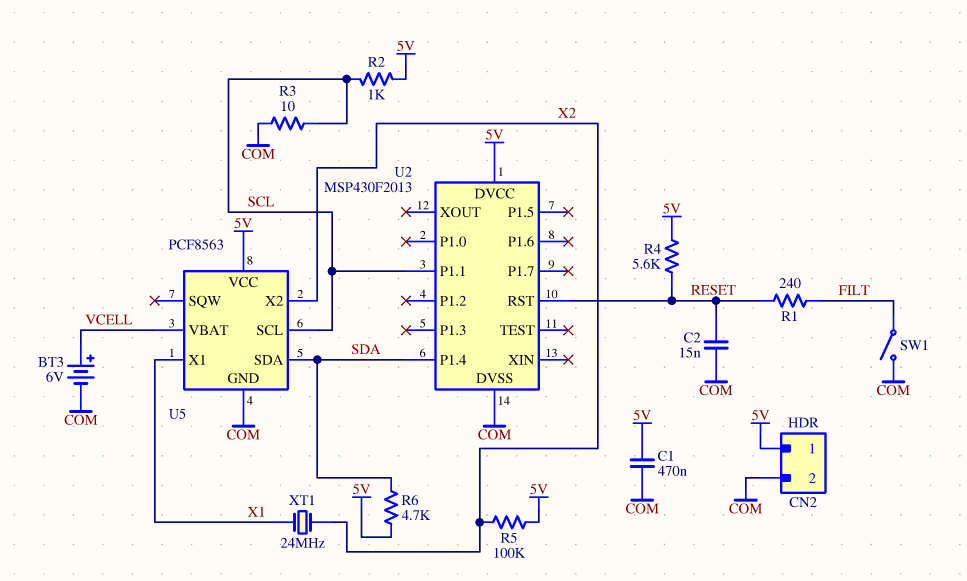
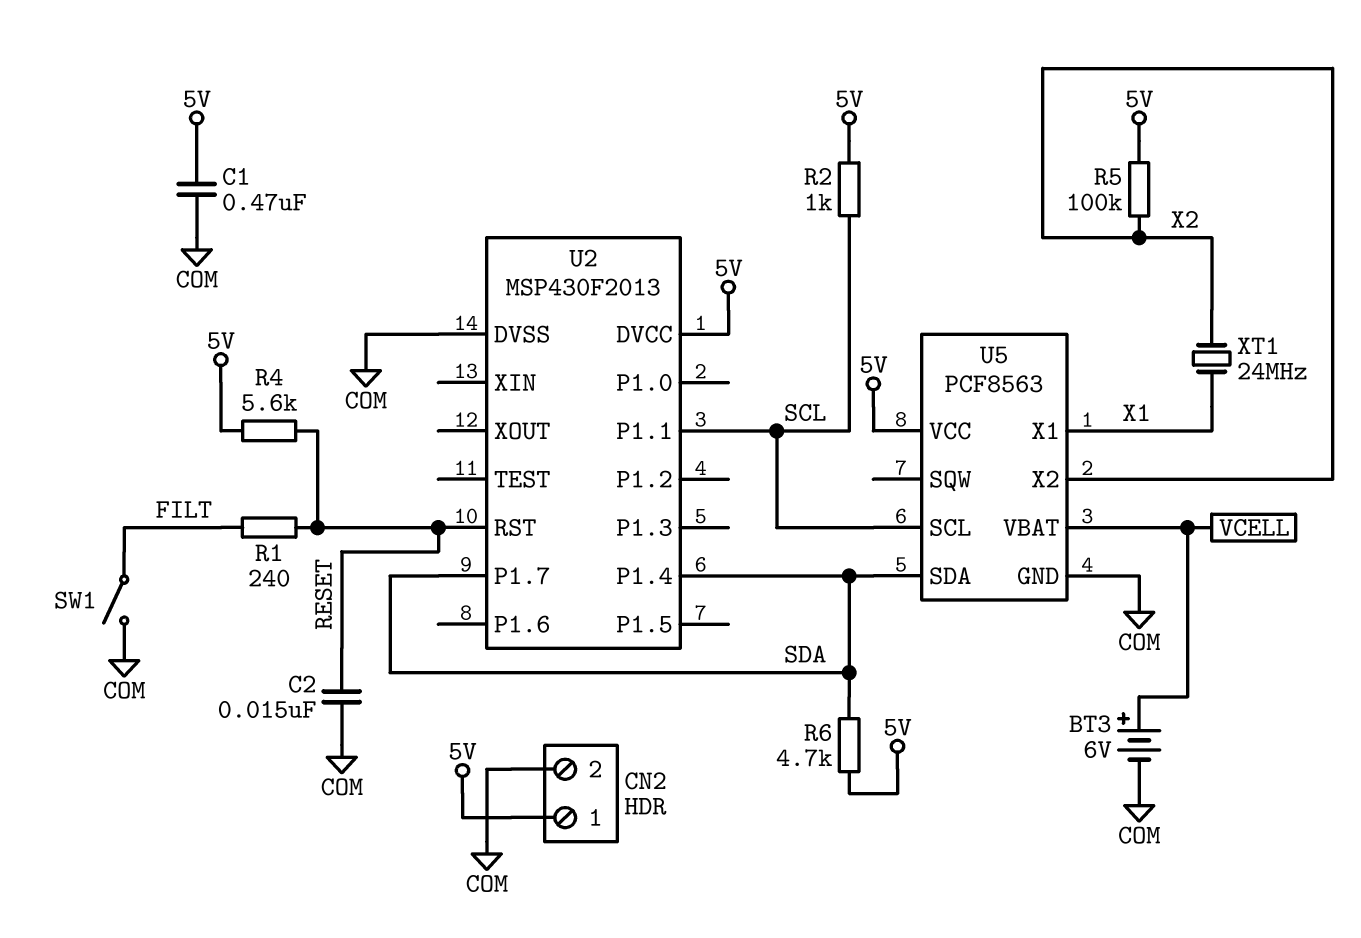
R3: 10 (COM, SCL) -> none
U2 pin P1.7: none -> SDA

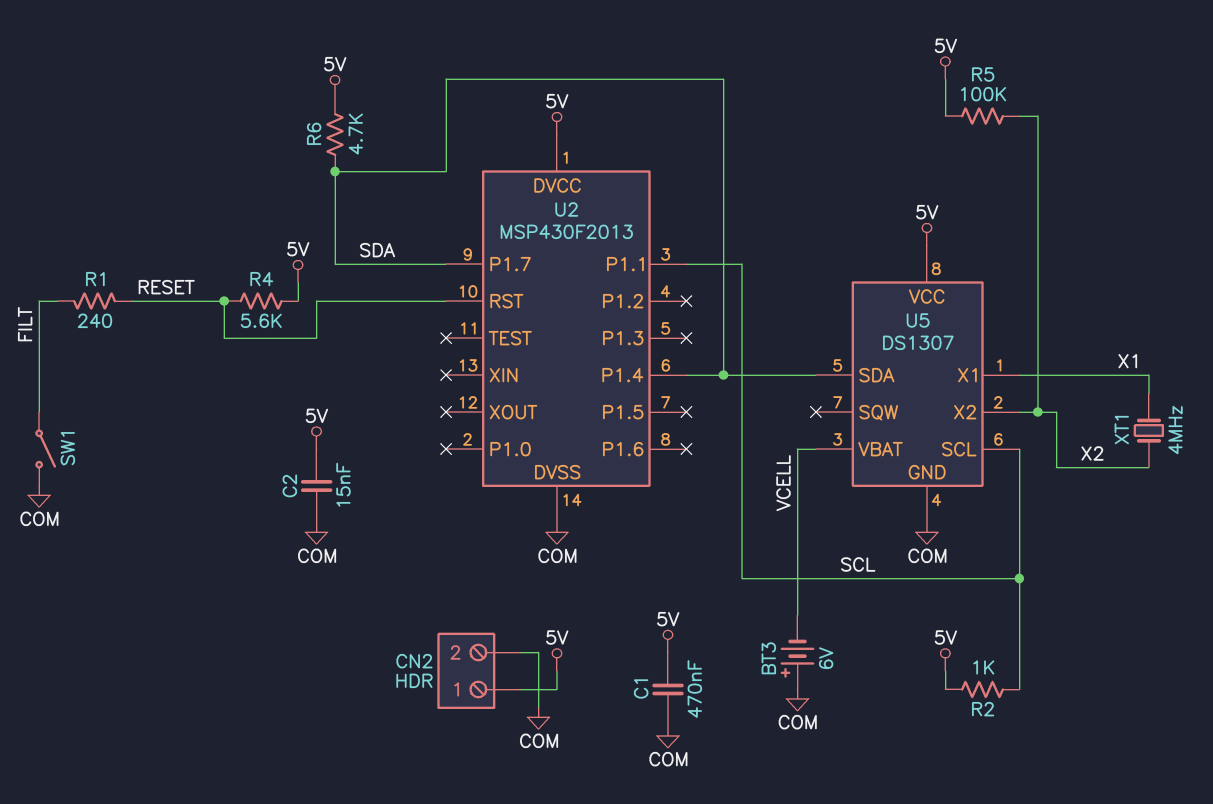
BT3: 6V (plus VCELL, minus COM) -> 6V (plus COM, minus VCELL)
C2: 15nF (COM, RESET) -> 15nF (5V, COM)
U5: PCF8563 -> DS1307
XT1: 24MHz (X1, X2) -> 4MHz (X1, X2)

